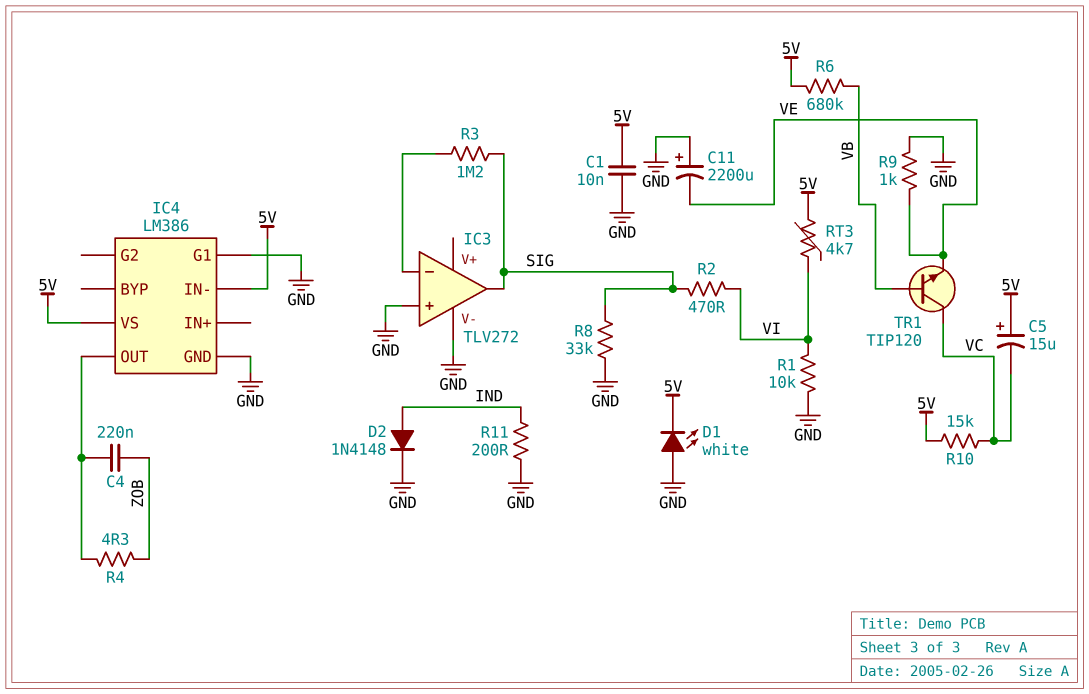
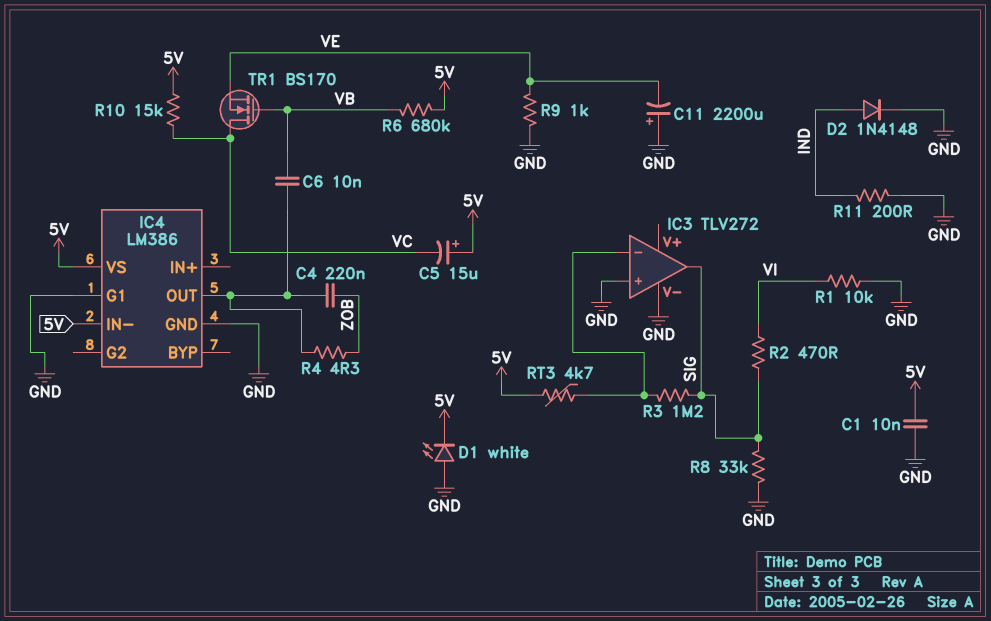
C6: none -> 10nF (IC4/OUT, VB)
RT3: 4.7k (5V, VI) -> 4.7k (5V, IC3/in-)
TR1: NPN TIP120 (B VB, C VC, E VE) -> NMOS BS170 (G VB, D VC, S VE)

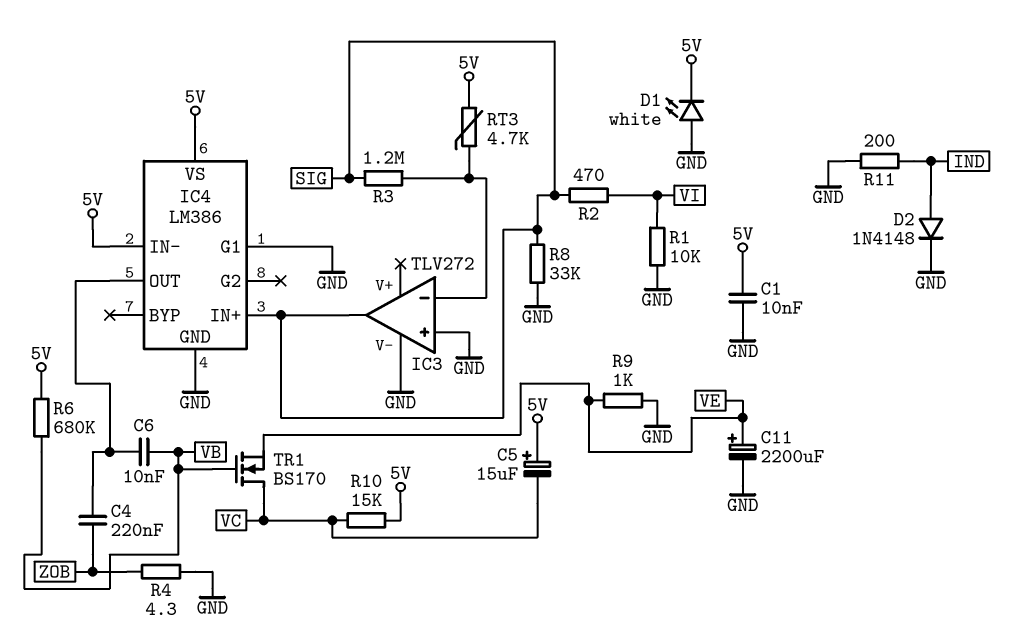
C11: 2200uF (plus GND, minus VE) -> 2200uF (plus VE, minus GND)
IC4 pin IN+: none -> SIG
R4: 4.3 (IC4/OUT, ZOB) -> 4.3 (GND, ZOB)

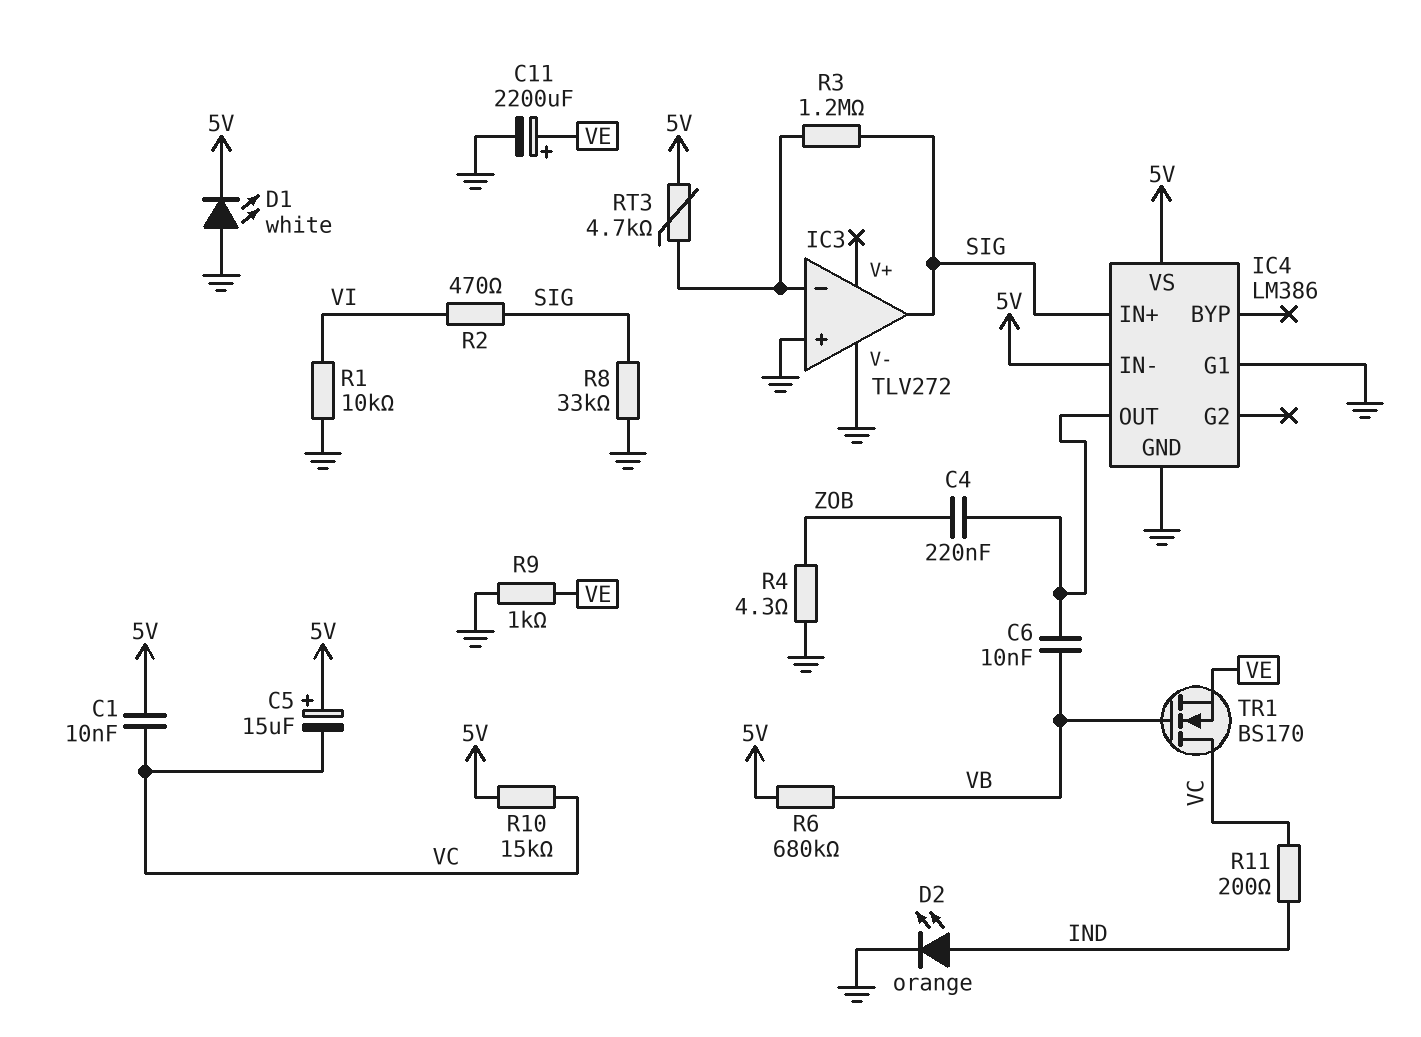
C1: 10nF (5V, GND) -> 10nF (5V, VC)
D2: diode 1N4148 (A IND, K GND) -> LED orange (A IND, K GND)
R11: 200 (GND, IND) -> 200 (IND, VC)

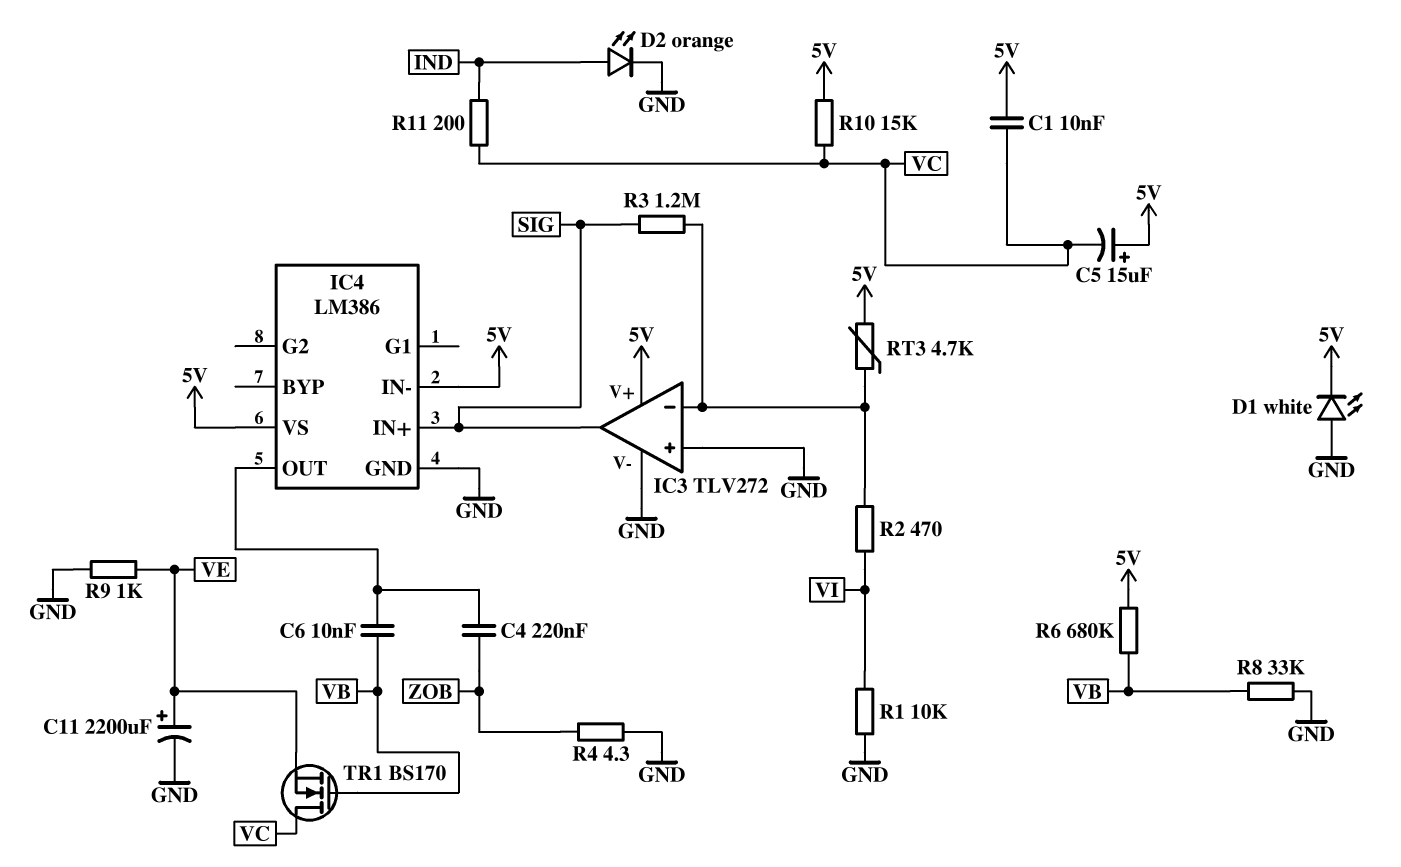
IC3 pin V+: none -> 5V
IC4 pin G1: GND -> none
R2: 470 (SIG, VI) -> 470 (IC3/in-, VI)
R8: 33k (GND, SIG) -> 33k (GND, VB)

